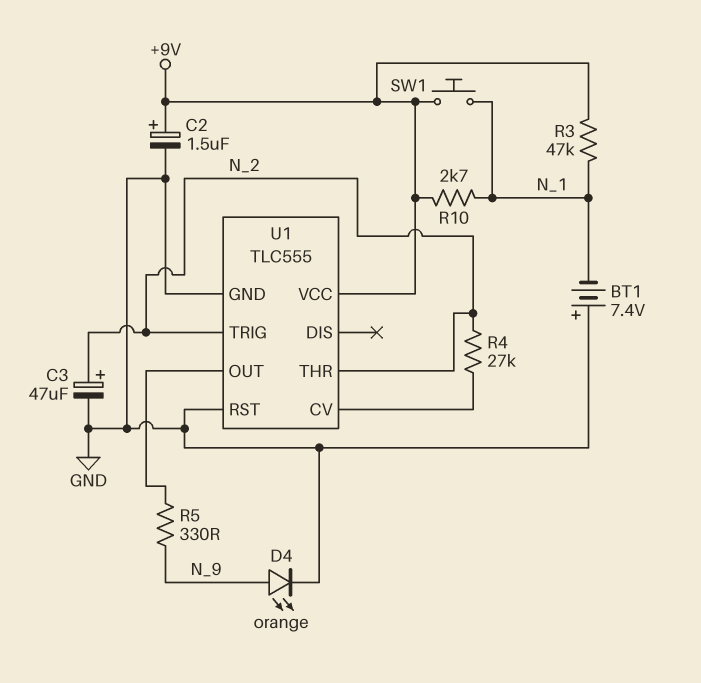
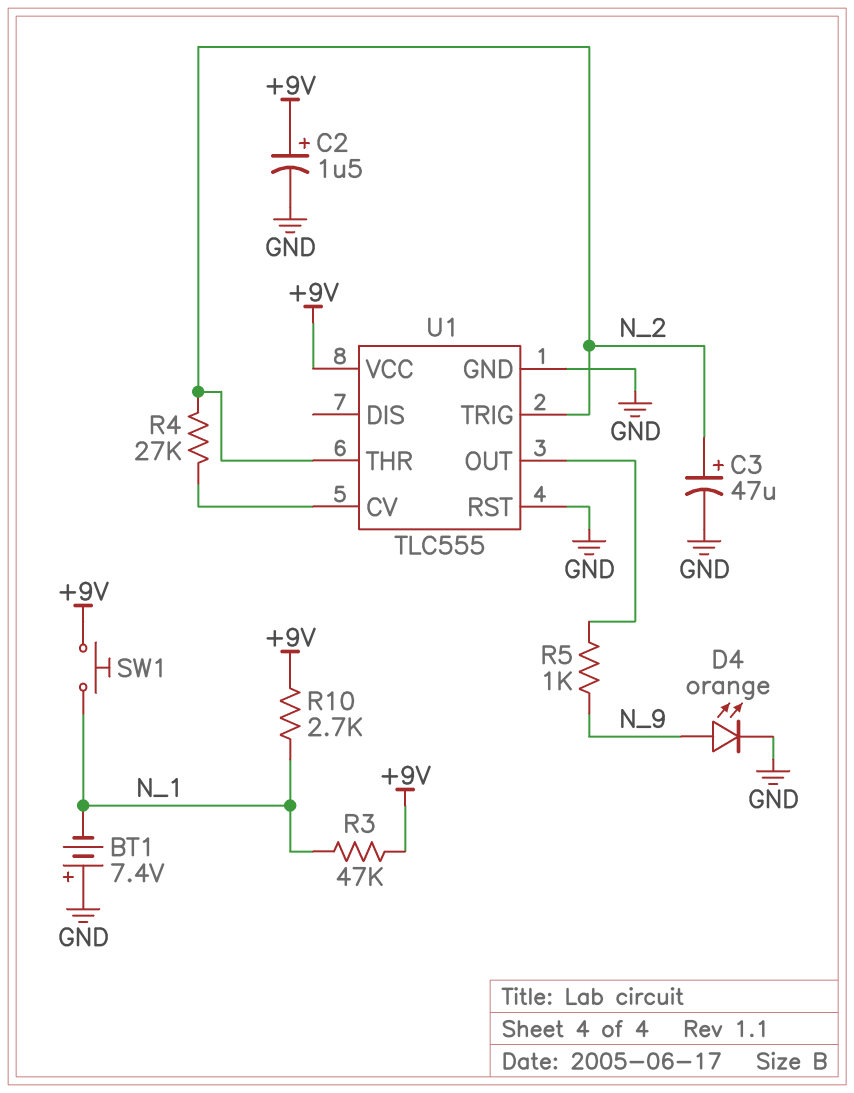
R5: 330 (N_9, U1/OUT) -> 1k (N_9, U1/OUT)

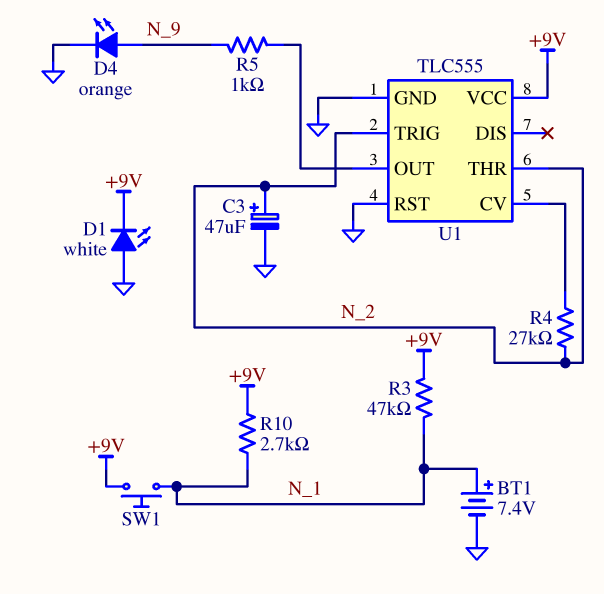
BT1: 7.4V (plus GND, minus N_1) -> 7.4V (plus N_1, minus GND)
C2: 1.5uF (plus +9V, minus GND) -> none
D1: none -> LED white (A GND, K +9V)

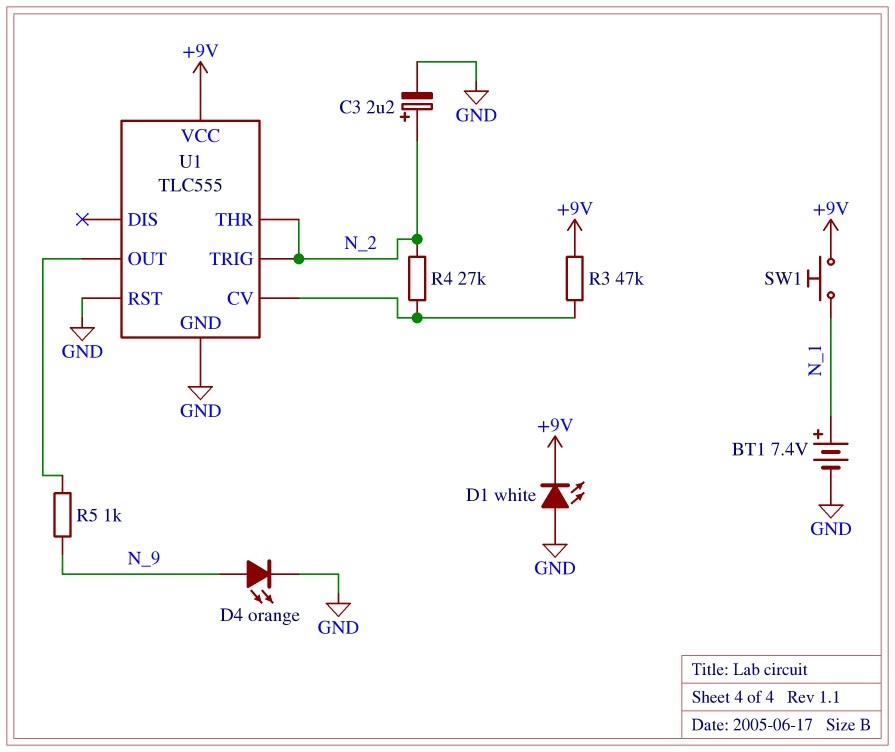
C3: 47uF (plus N_2, minus GND) -> 2.2uF (plus N_2, minus GND)
R3: 47k (+9V, N_1) -> 47k (+9V, U1/CV)
R10: 2.7k (+9V, N_1) -> none

